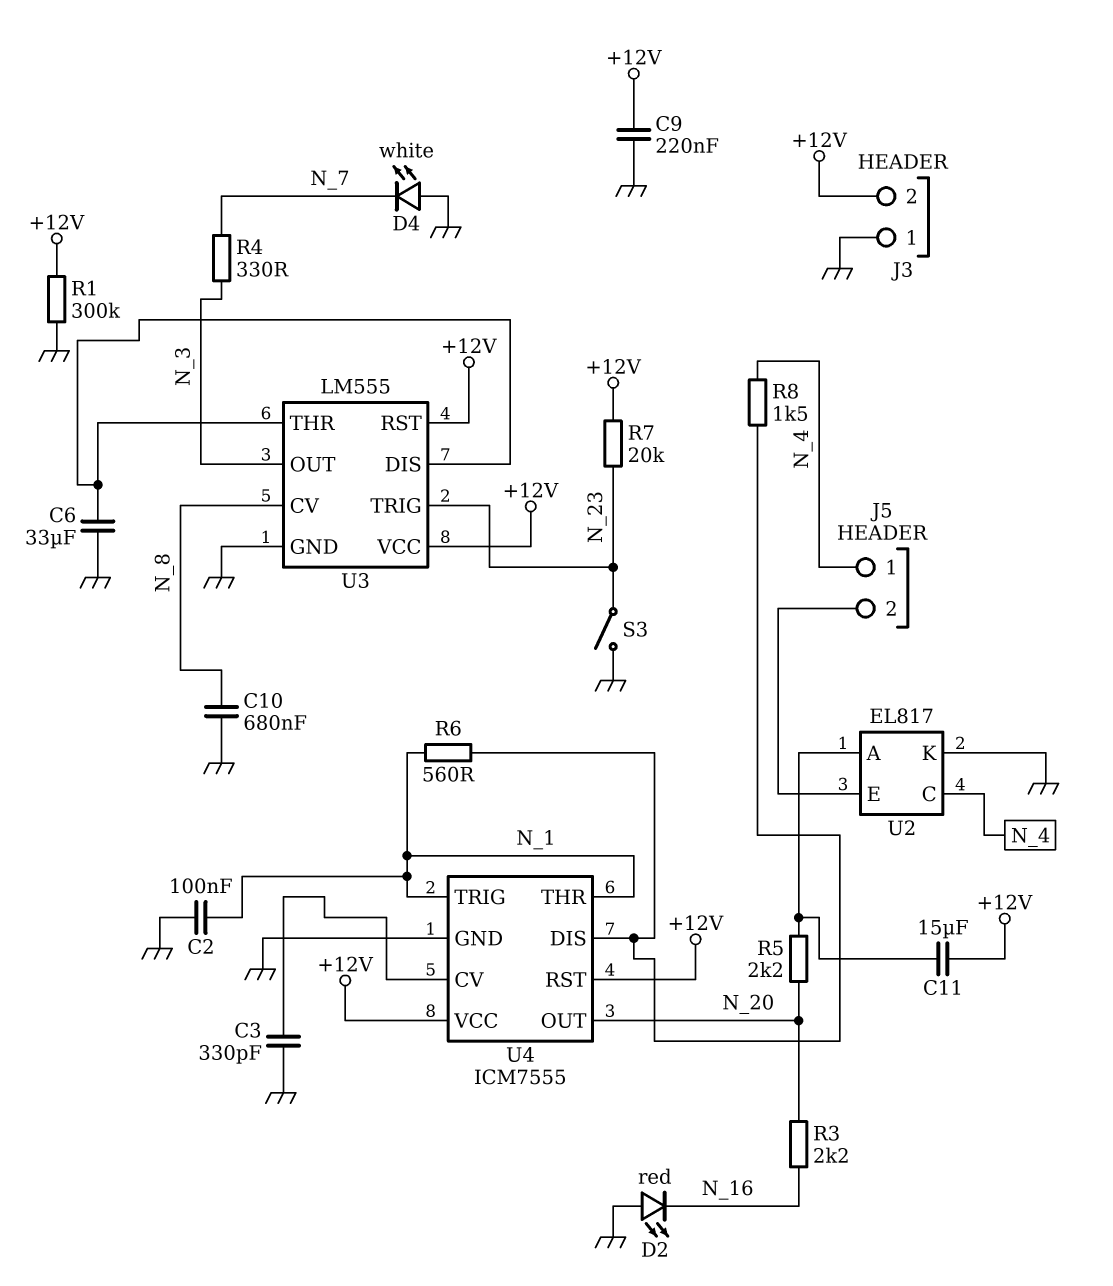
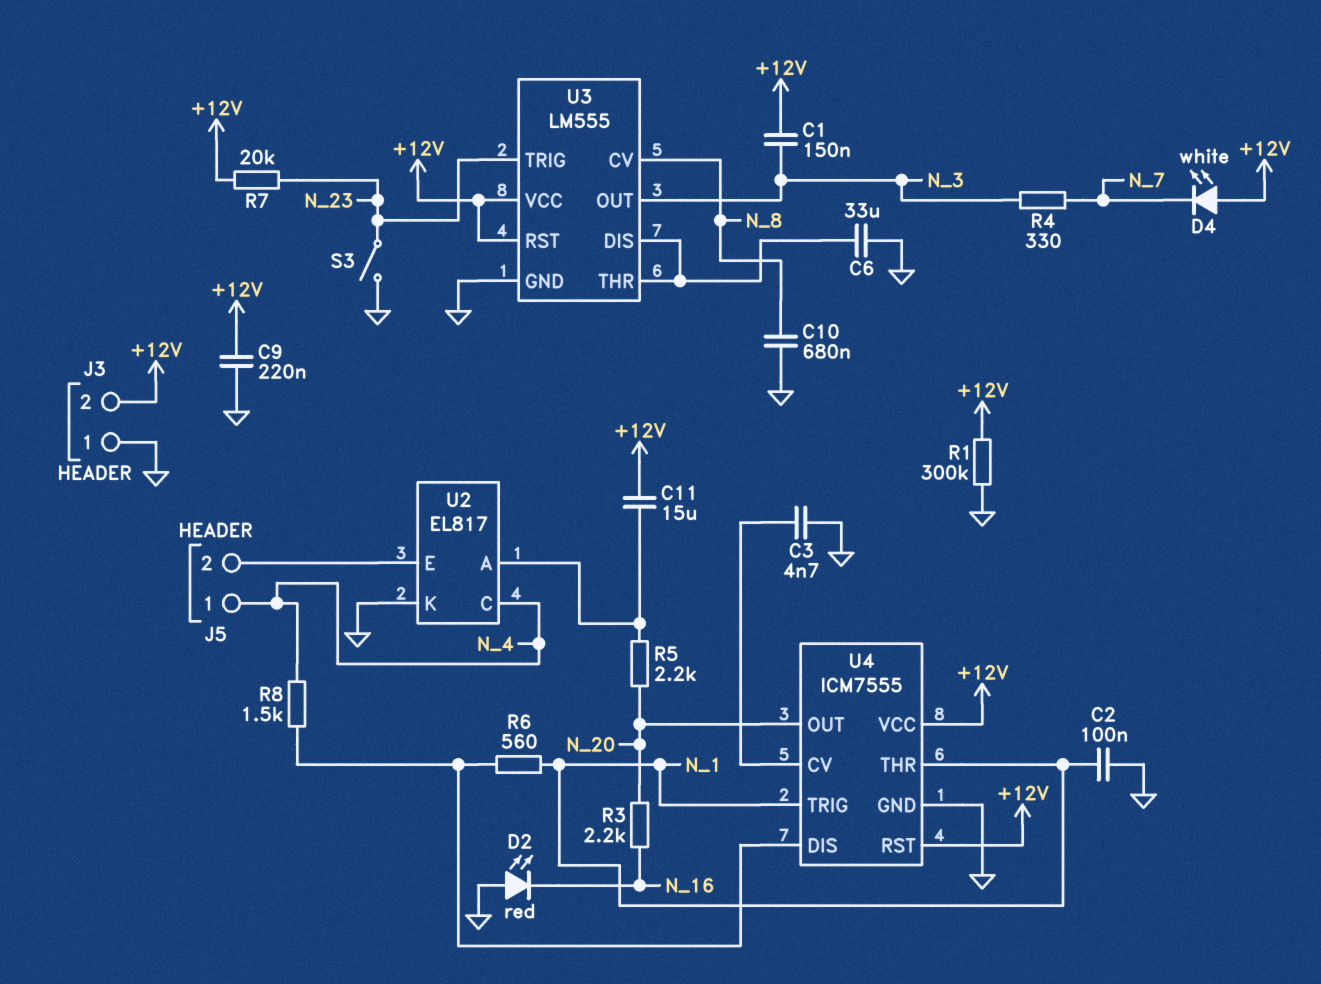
C1: none -> 150nF (+12V, N_3)
C3: 330pF (GND, U4/CV) -> 4.7nF (GND, U4/CV)
D4: LED white (A GND, K N_7) -> LED white (A +12V, K N_7)

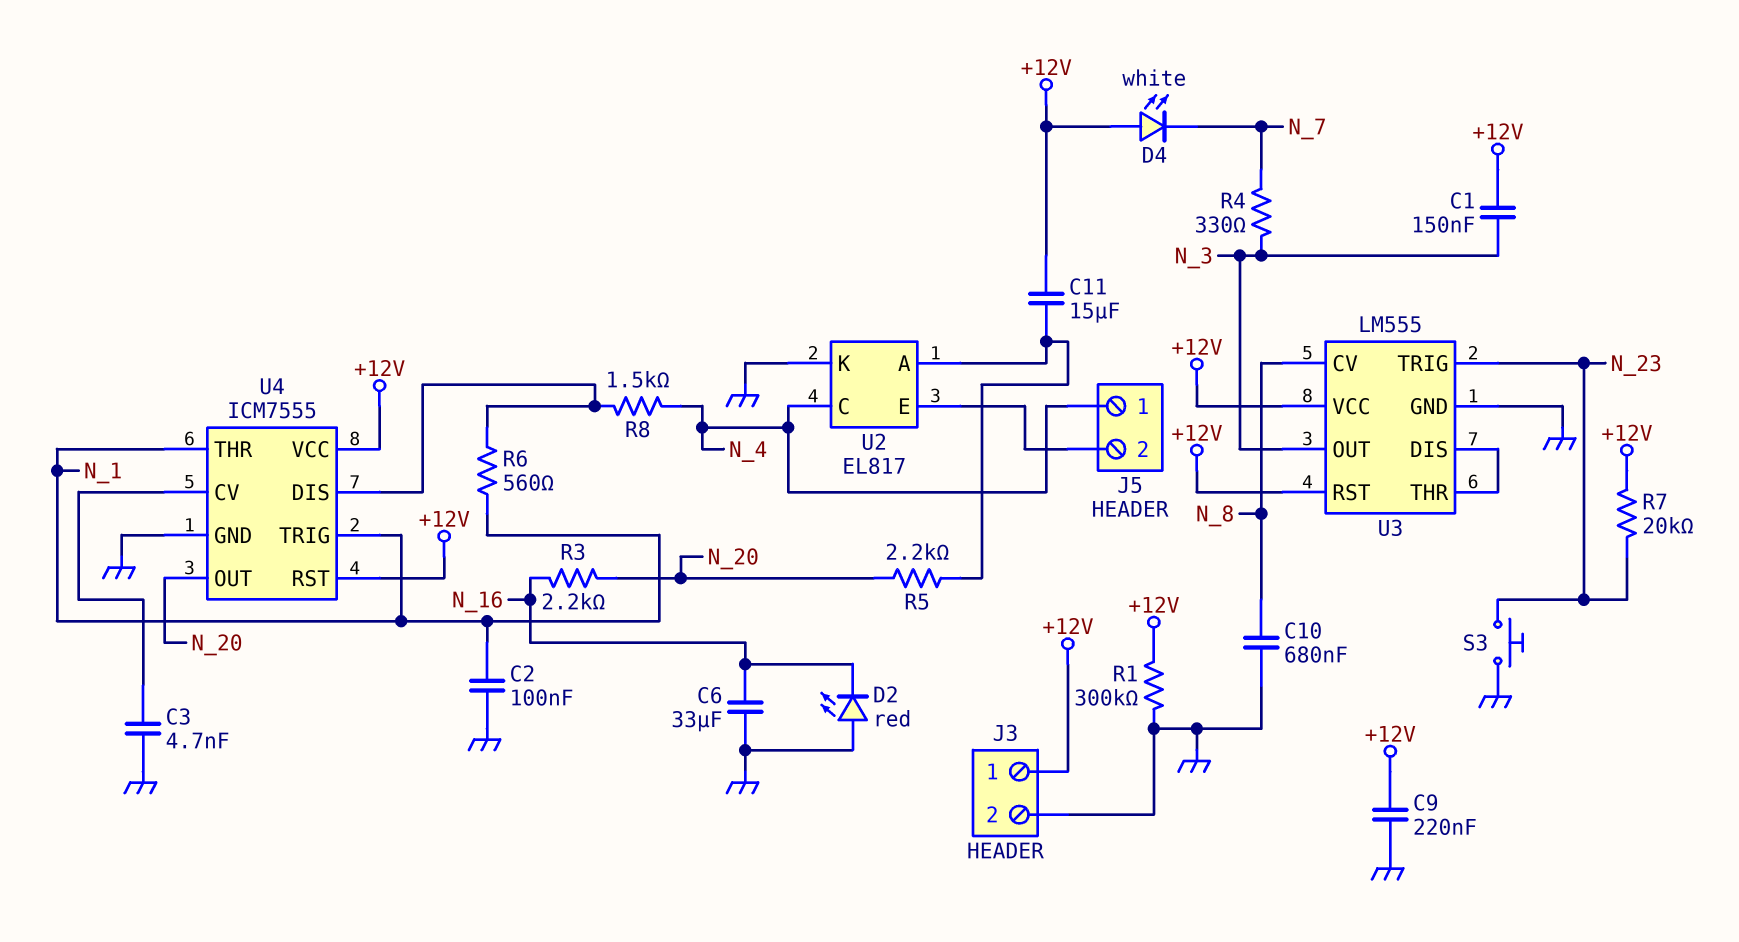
C6: 33uF (GND, U3/DIS) -> 33uF (GND, N_16)
J3 pin 1: GND -> +12V
J3 pin 2: +12V -> GND
S3: switch (GND, N_23) -> button (GND, N_23)

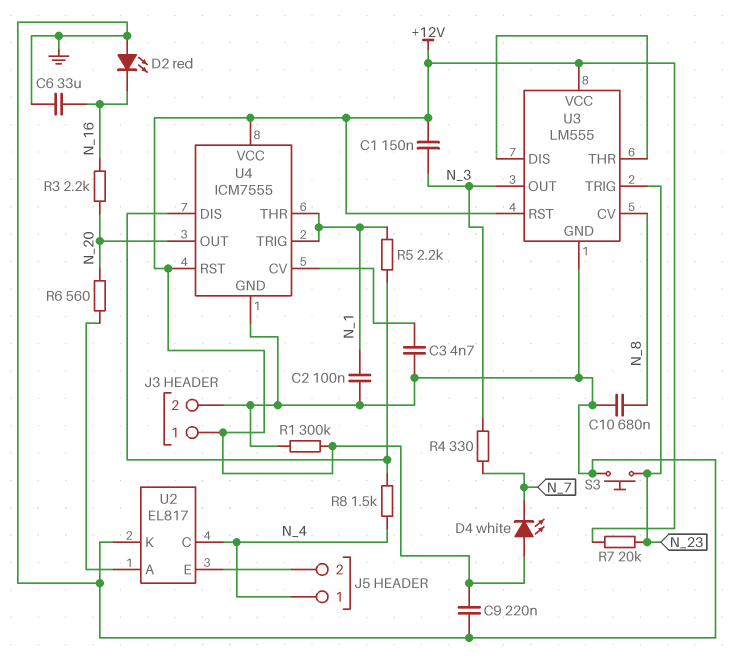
C11: 15uF (+12V, U2/A) -> none
R5: 2.2k (N_20, U2/A) -> 2.2k (N_1, U4/DIS)
R6: 560 (N_1, U4/DIS) -> 560 (N_20, U2/A)

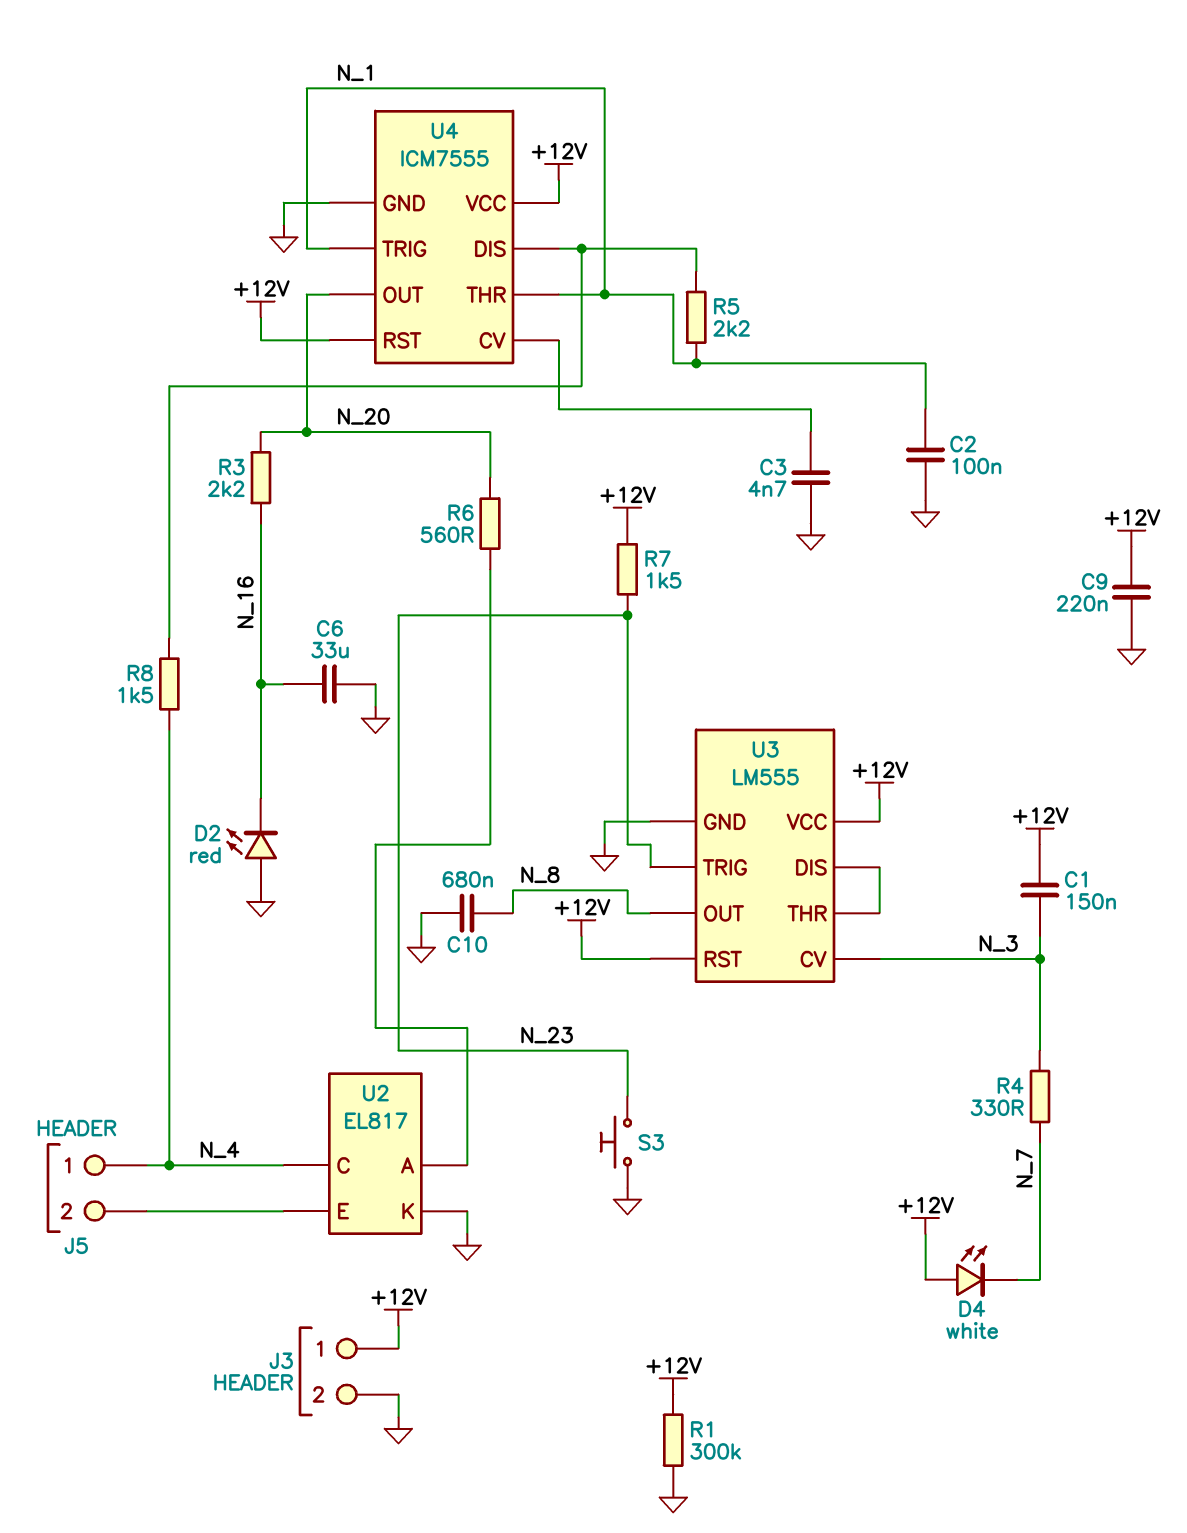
R7: 20k (+12V, N_23) -> 1.5k (+12V, N_23)
U3 pin CV: N_8 -> N_3
U3 pin OUT: N_3 -> N_8

